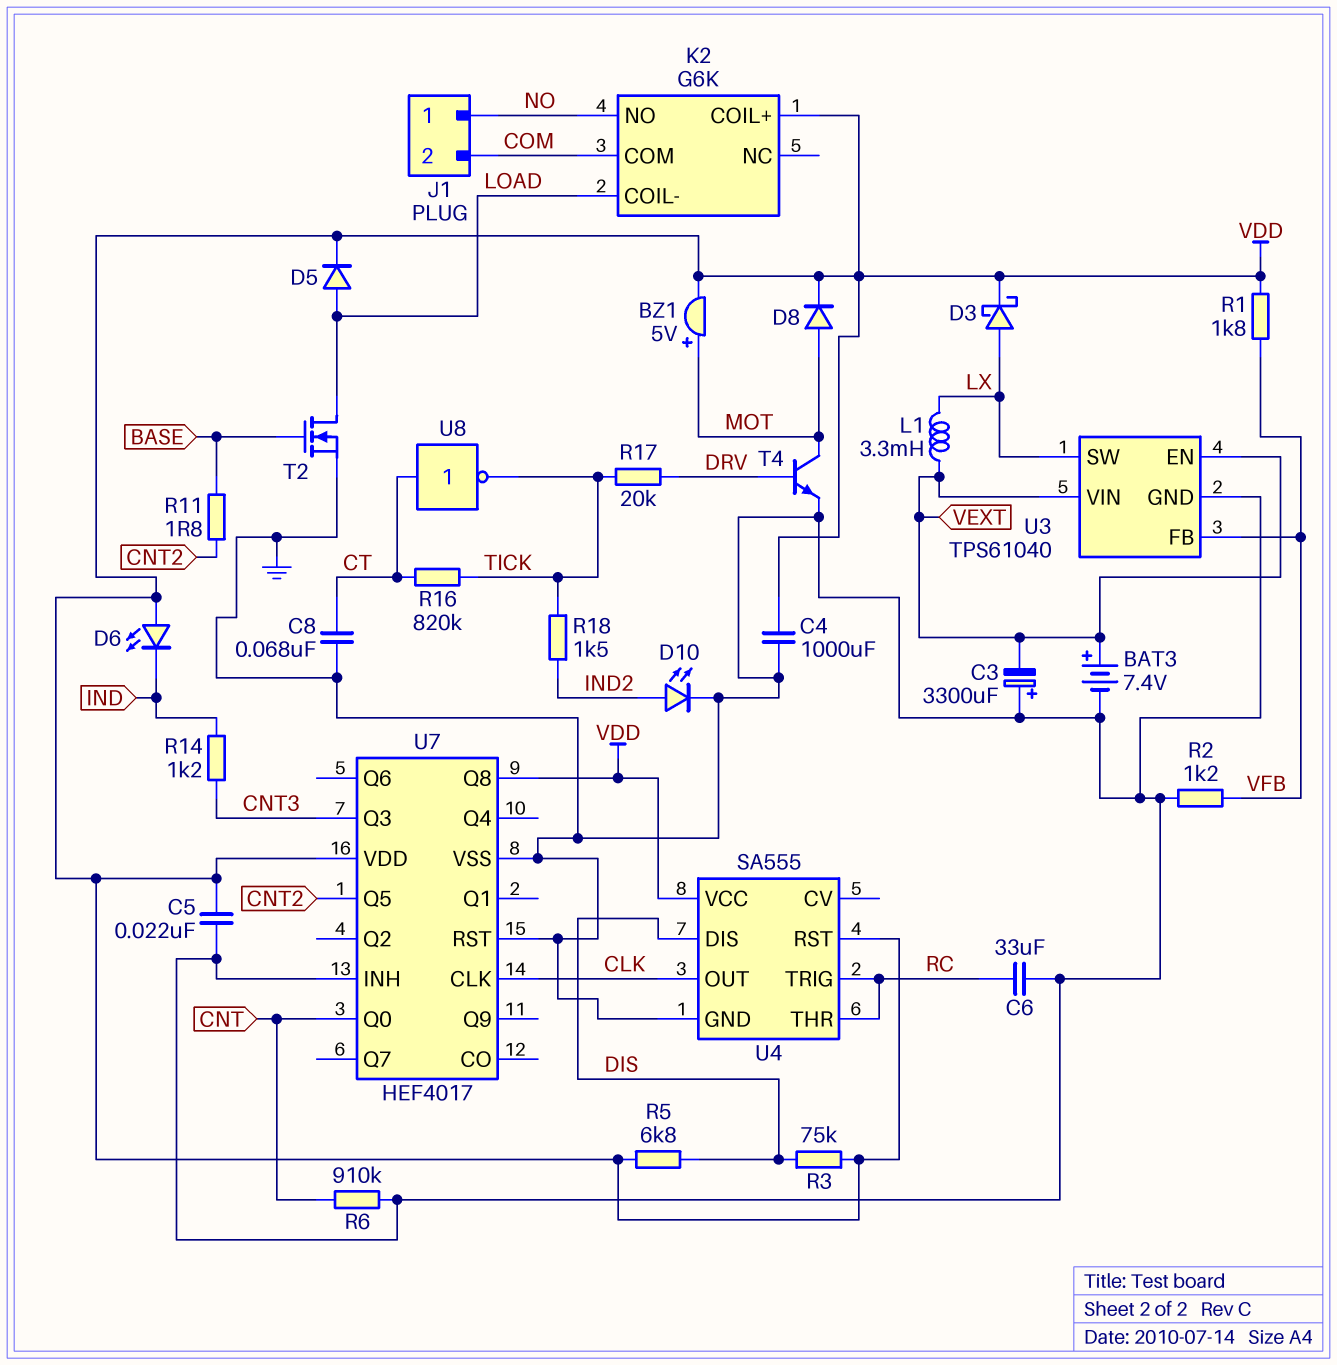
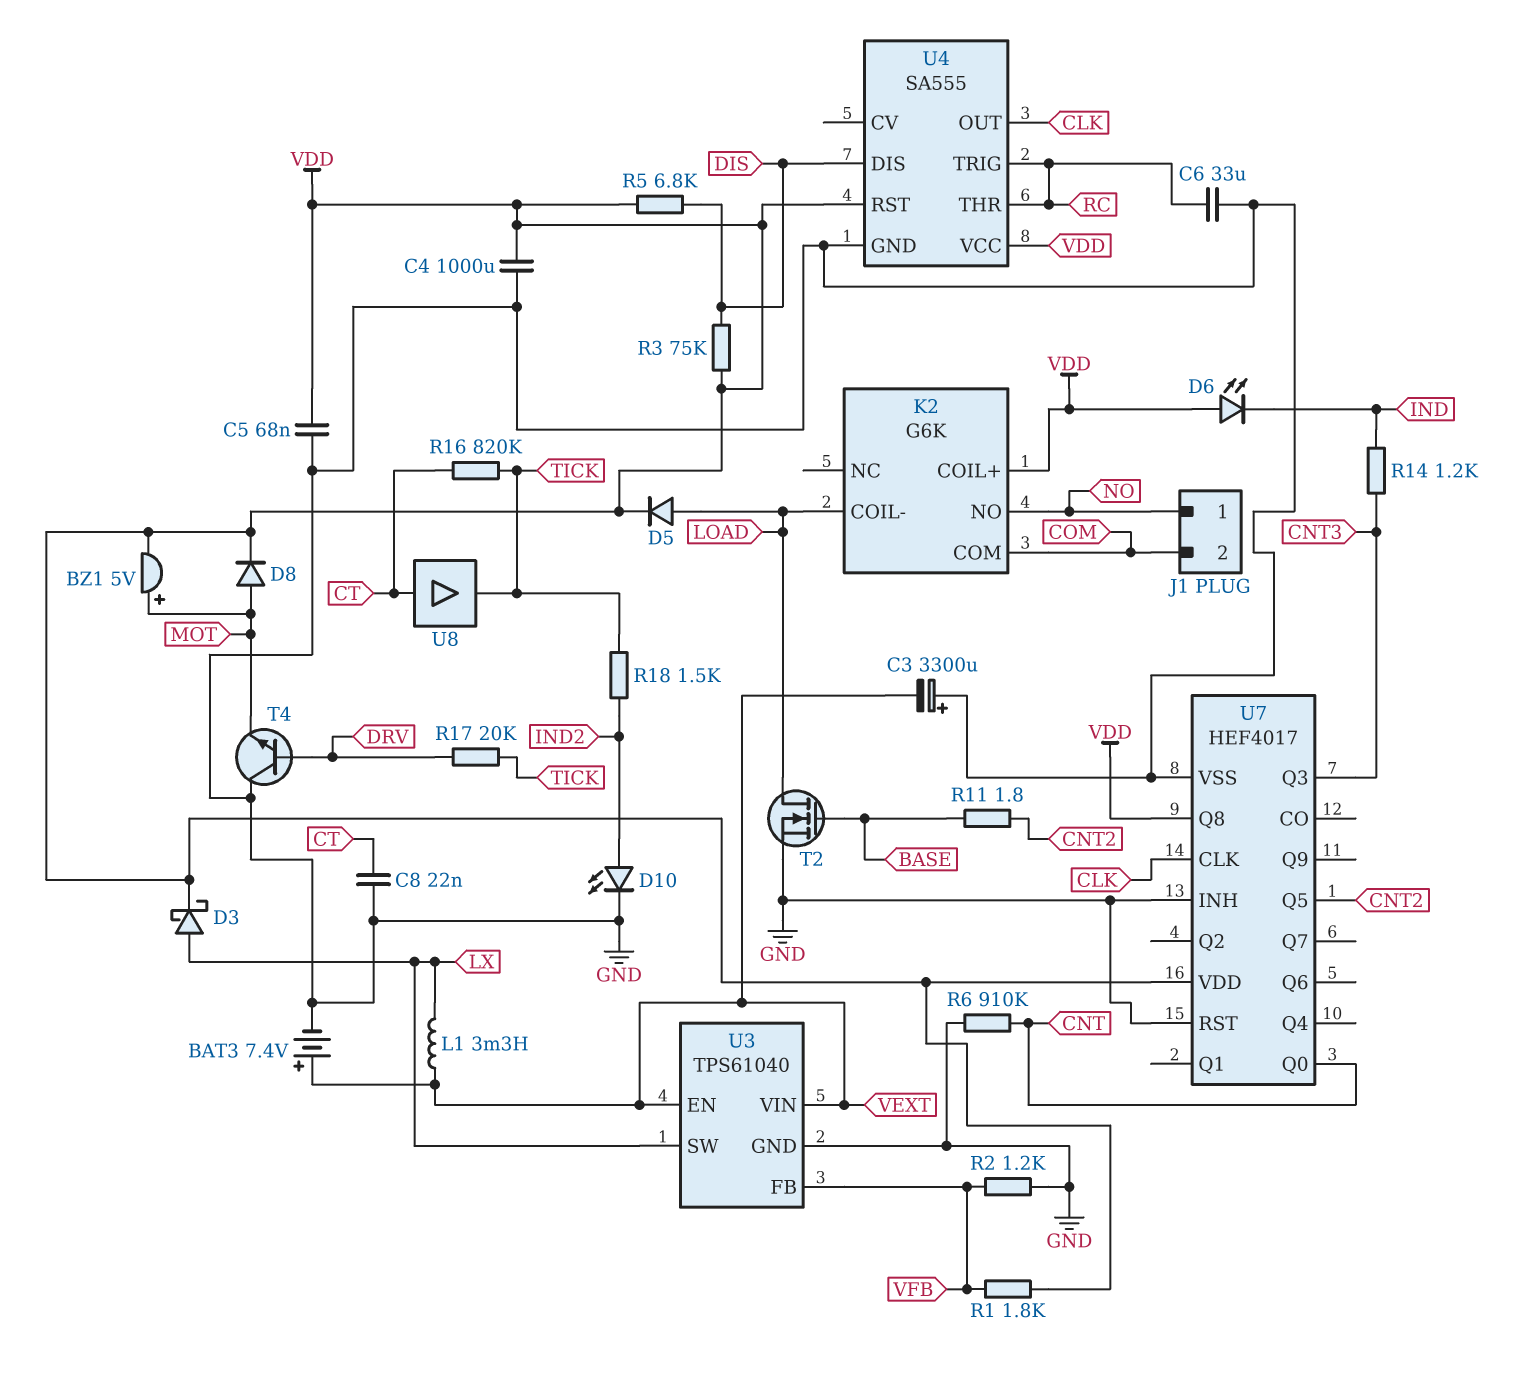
C5: 22nF (GND, VDD) -> 68nF (GND, VDD)
C8: 68nF (CT, GND) -> 22nF (CT, GND)
T4: NPN (B DRV, C MOT, E GND) -> NPN (B DRV, C GND, E MOT)
U8: NOT (in CT, out TICK) -> buffer (in CT, out TICK)

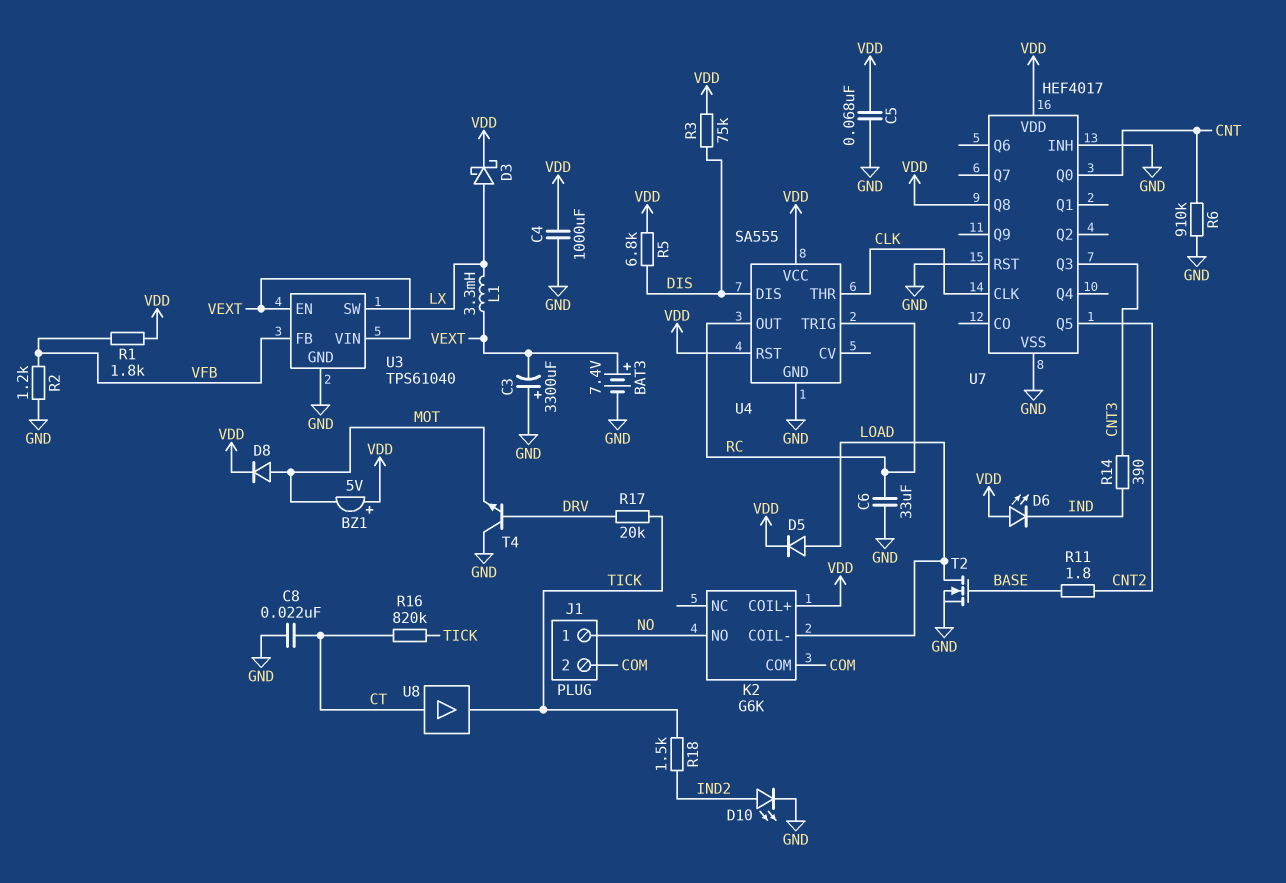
BZ1: buzzer 5V (plus MOT, minus VDD) -> buzzer 5V (plus VDD, minus MOT)
R14: 1.2k (CNT3, IND) -> 390 (CNT3, IND)
U4 pin OUT: CLK -> RC
U4 pin THR: RC -> CLK

